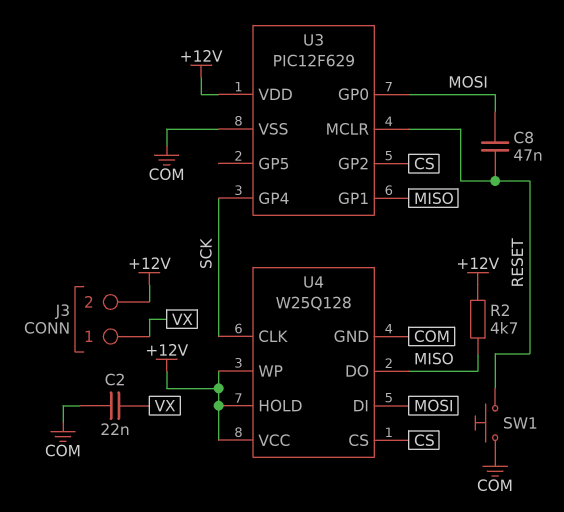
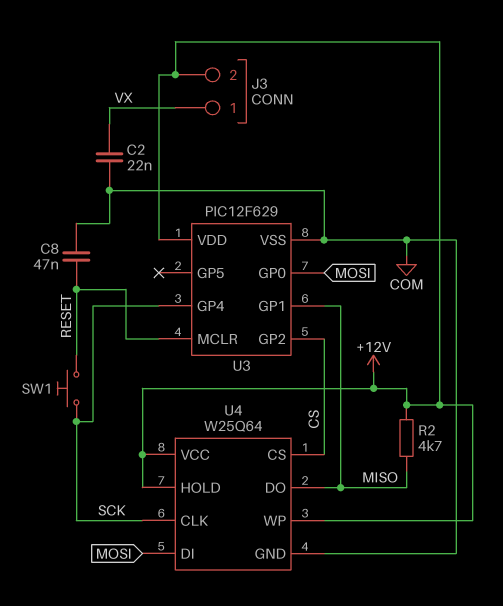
C8: 47nF (MOSI, RESET) -> 47nF (COM, RESET)
SW1: button (COM, RESET) -> button (RESET, SCK)
U4: W25Q128 -> W25Q64

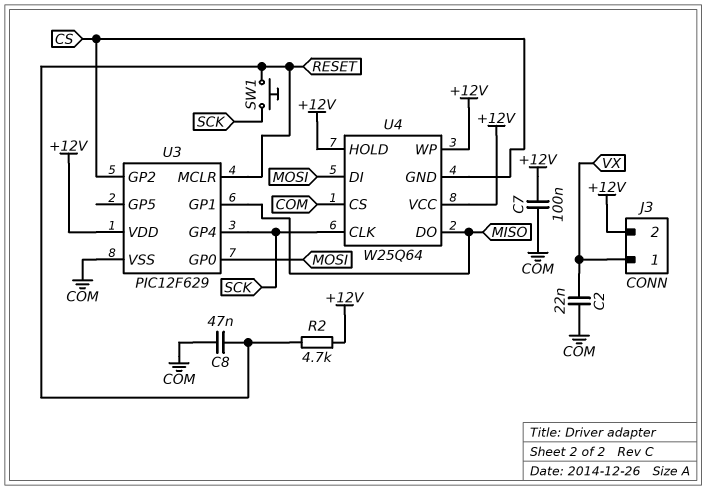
C7: none -> 100nF (+12V, COM)
R2: 4.7k (+12V, MISO) -> 4.7k (+12V, RESET)
U4 pin CS: CS -> COM
U4 pin GND: COM -> CS

